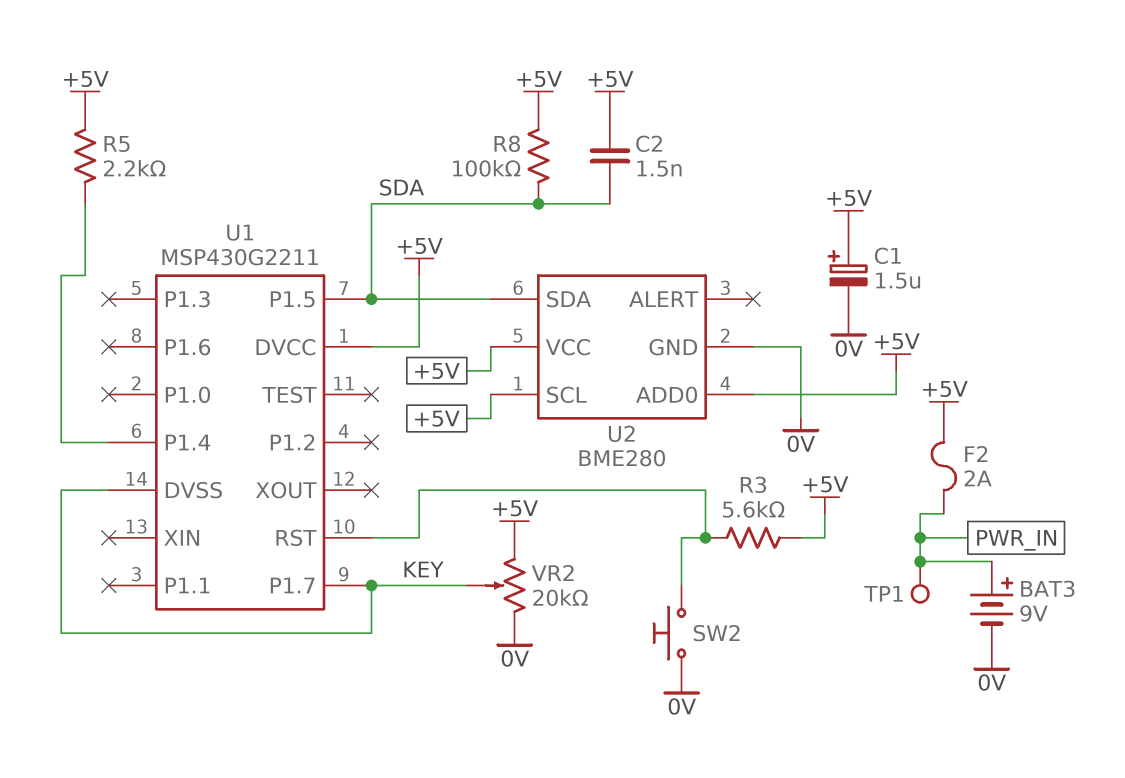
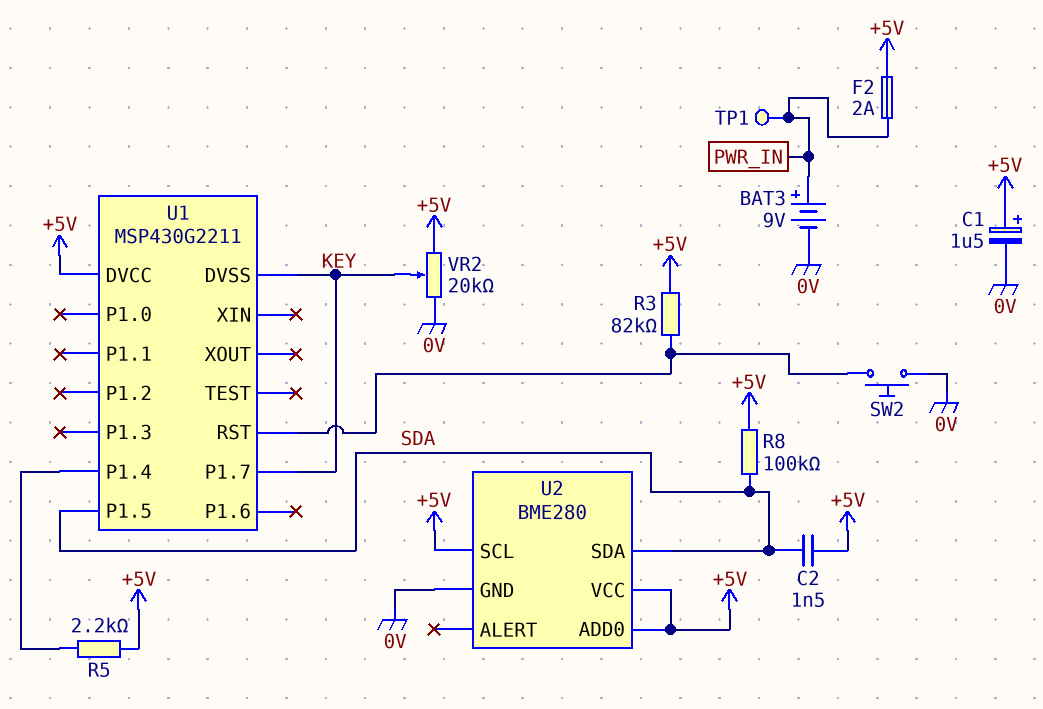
R3: 5.6k (+5V, U1/RST) -> 82k (+5V, U1/RST)

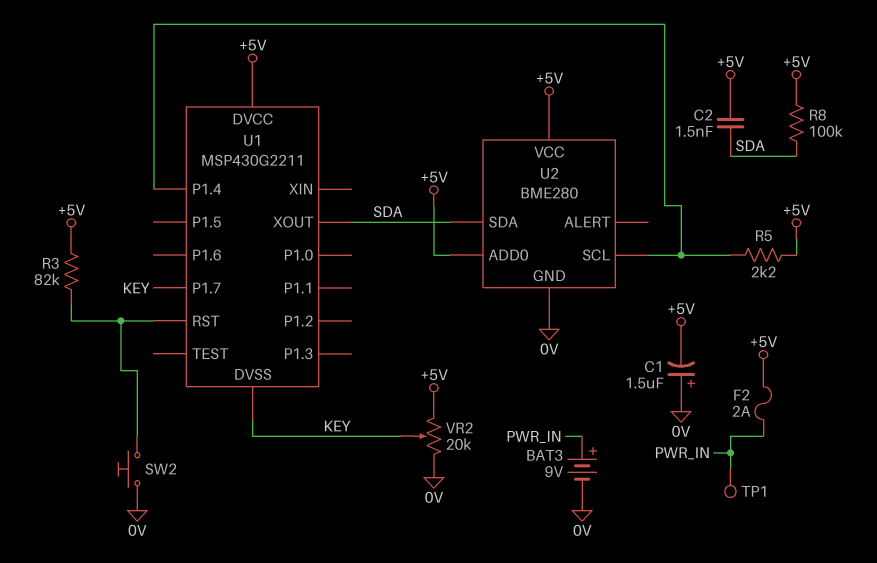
C1: 1.5uF (plus +5V, minus 0V) -> 1.5uF (plus 0V, minus +5V)
U1 pin P1.5: SDA -> none
U1 pin XOUT: none -> SDA
U2 pin SCL: +5V -> U1/P1.4

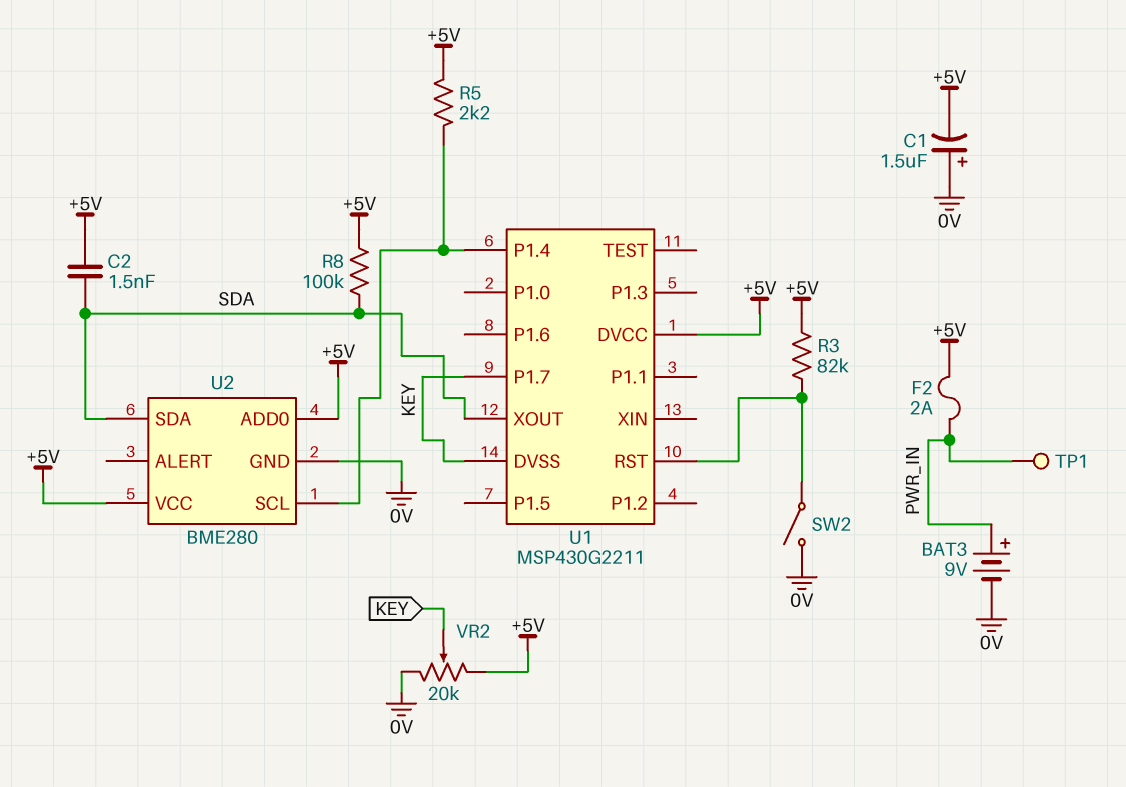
SW2: button (0V, U1/RST) -> switch (0V, U1/RST)

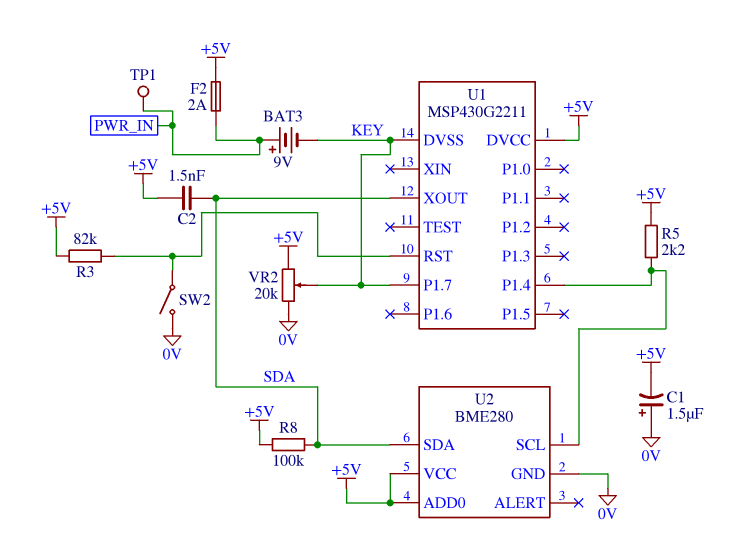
BAT3: 9V (plus PWR_IN, minus 0V) -> 9V (plus PWR_IN, minus KEY)

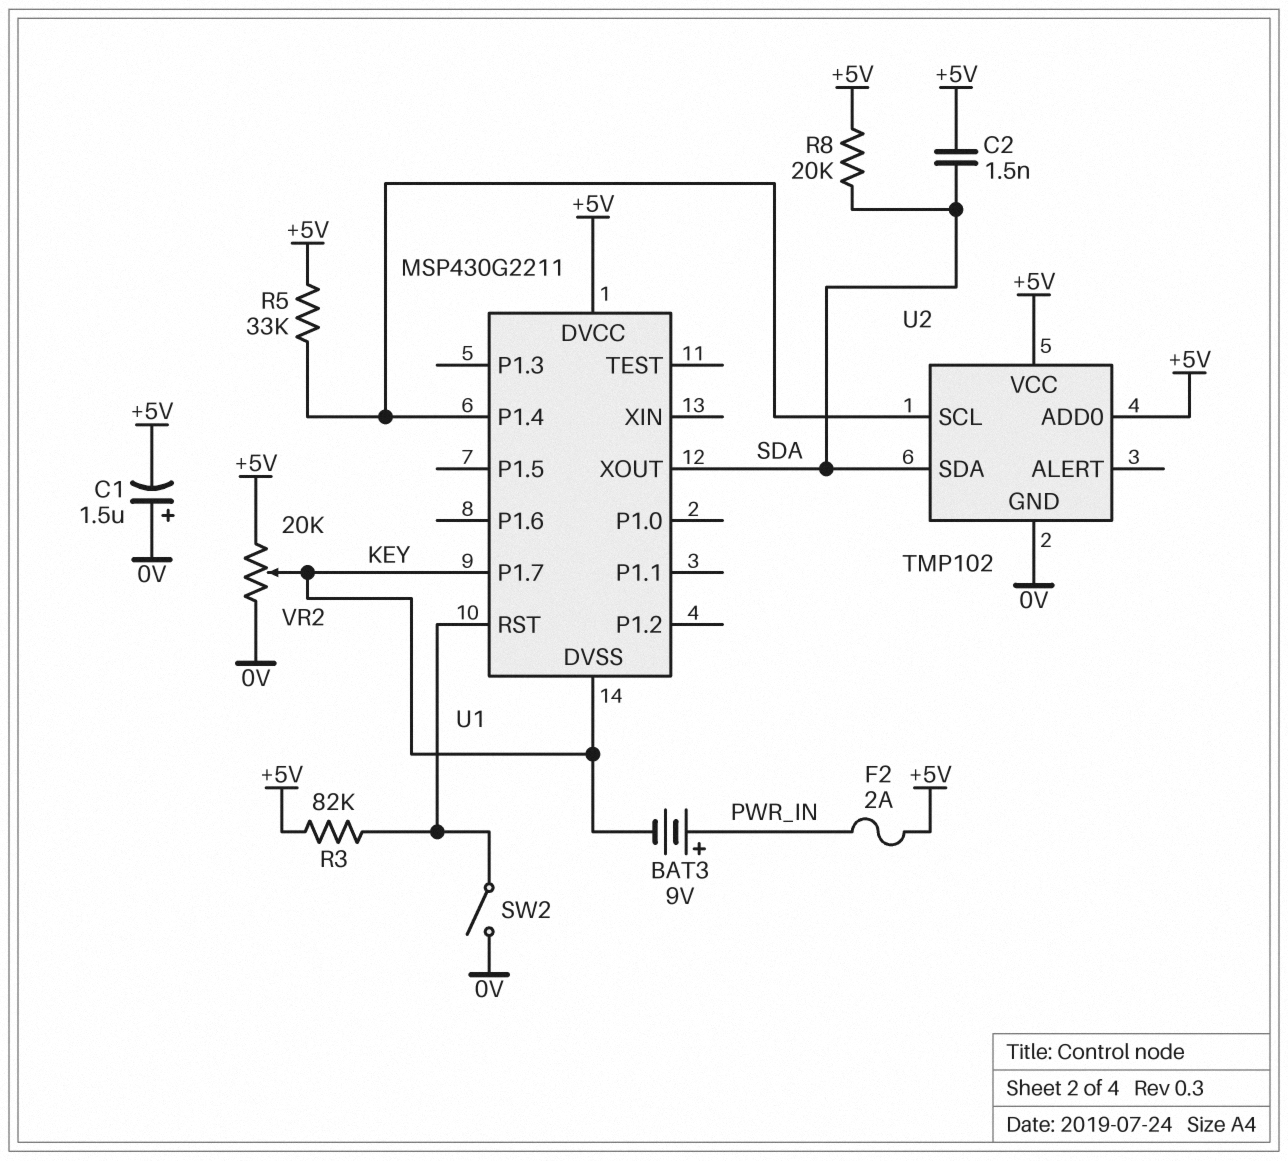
R5: 2.2k (+5V, U1/P1.4) -> 33k (+5V, U1/P1.4)
R8: 100k (+5V, SDA) -> 20k (+5V, SDA)
TP1: test point (PWR_IN) -> none
U2: BME280 -> TMP102

